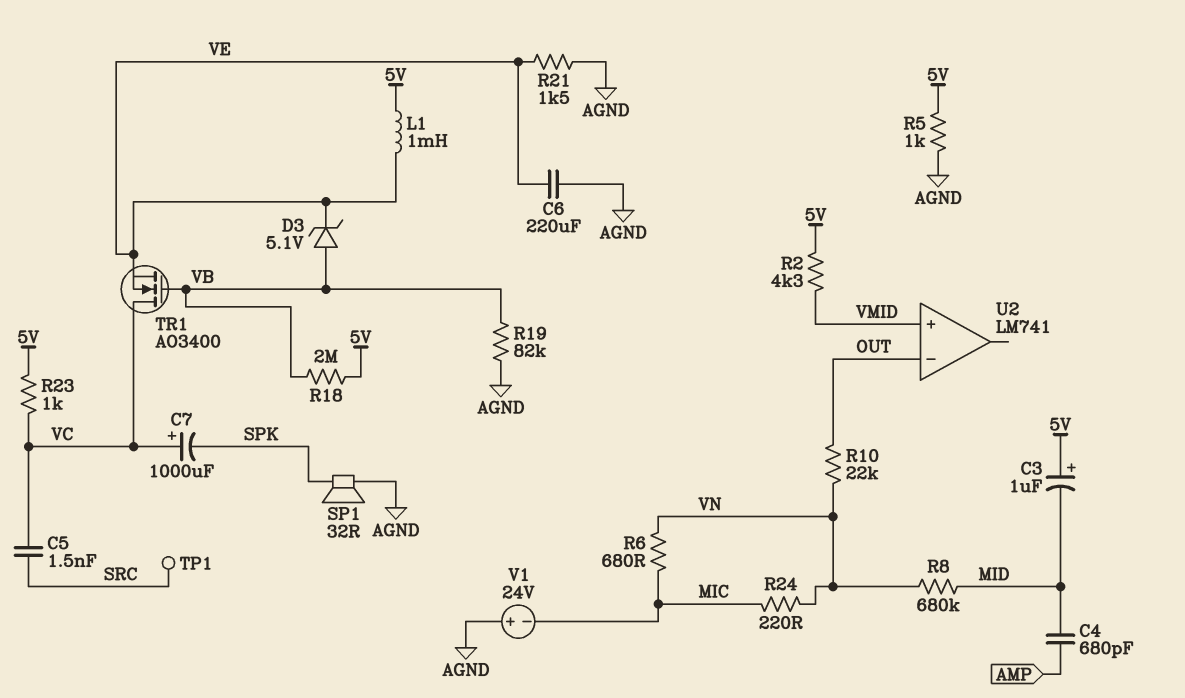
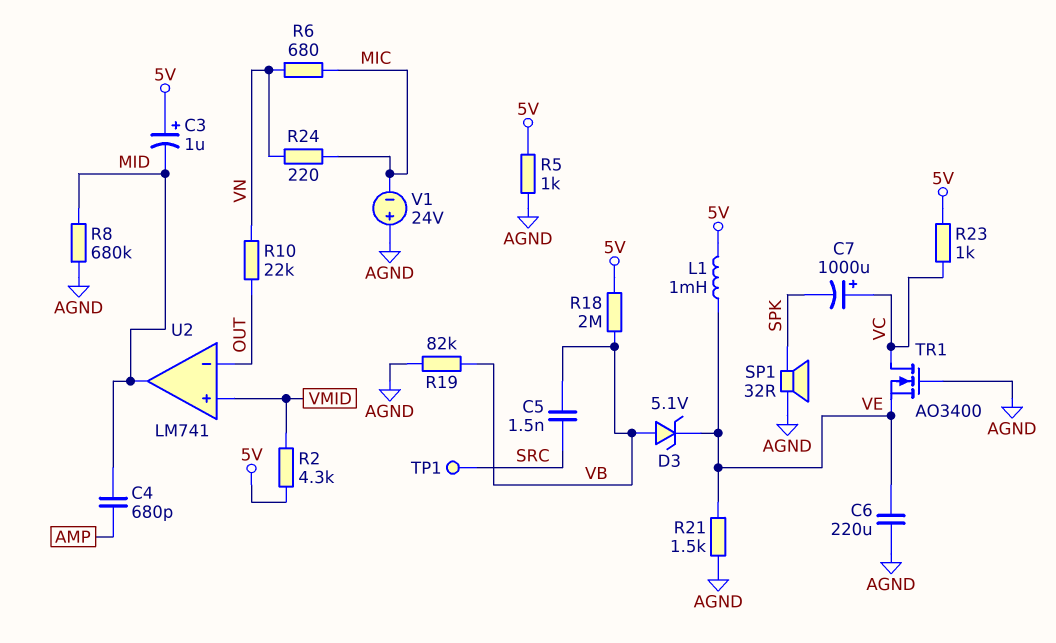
C5: 1.5nF (SRC, VC) -> 1.5nF (SRC, VB)
R8: 680k (MID, VN) -> 680k (AGND, MID)
TR1: NMOS AO3400 (G VB, D VC, S VE) -> NMOS AO3400 (G AGND, D VC, S VE)
U2 pin out: none -> MID

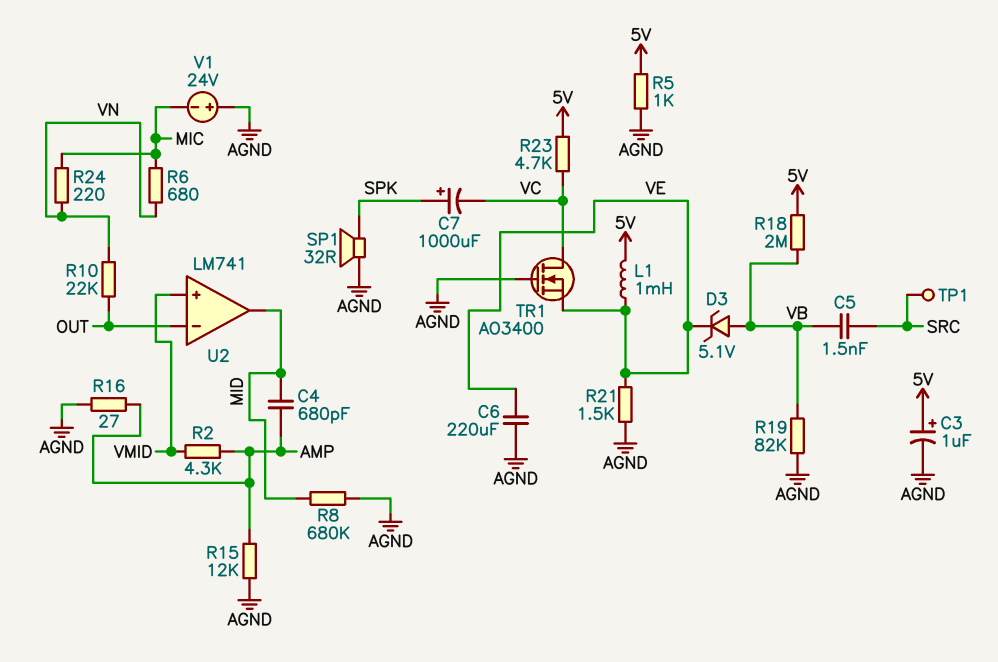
C3: 1uF (plus 5V, minus MID) -> 1uF (plus 5V, minus AGND)
C7: 1000uF (plus VC, minus SPK) -> 1000uF (plus SPK, minus VC)
R2: 4.3k (5V, VMID) -> 4.3k (AMP, VMID)
R15: none -> 12k (AGND, AMP)
R16: none -> 27 (AGND, AMP)
R23: 1k (5V, VC) -> 4.7k (5V, VC)

